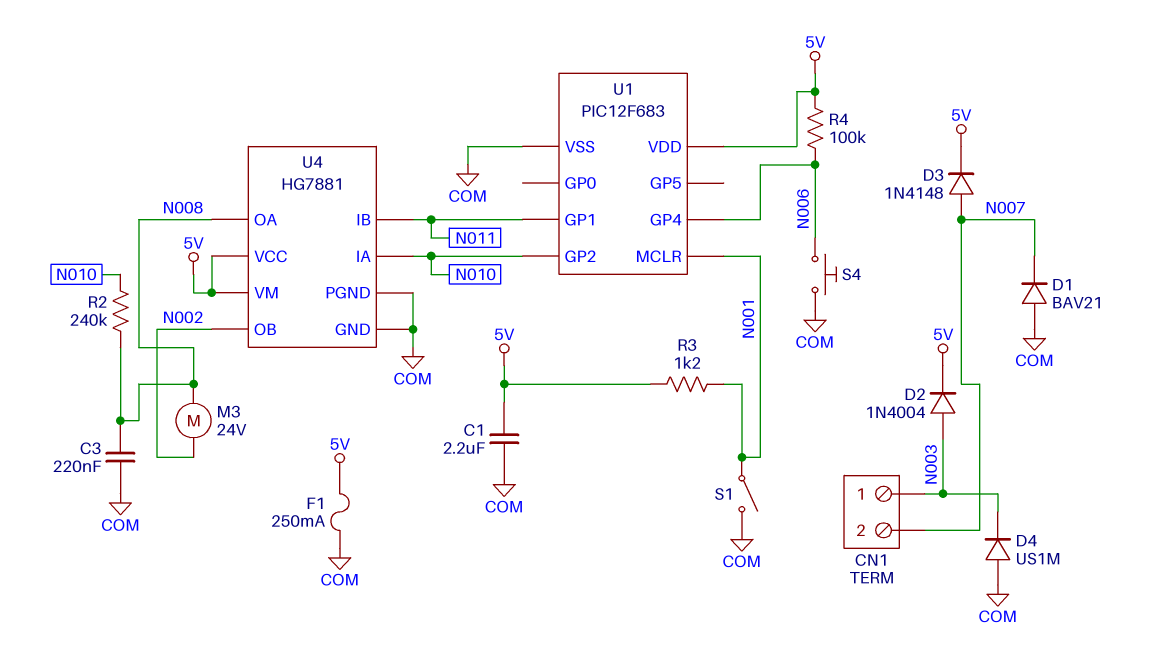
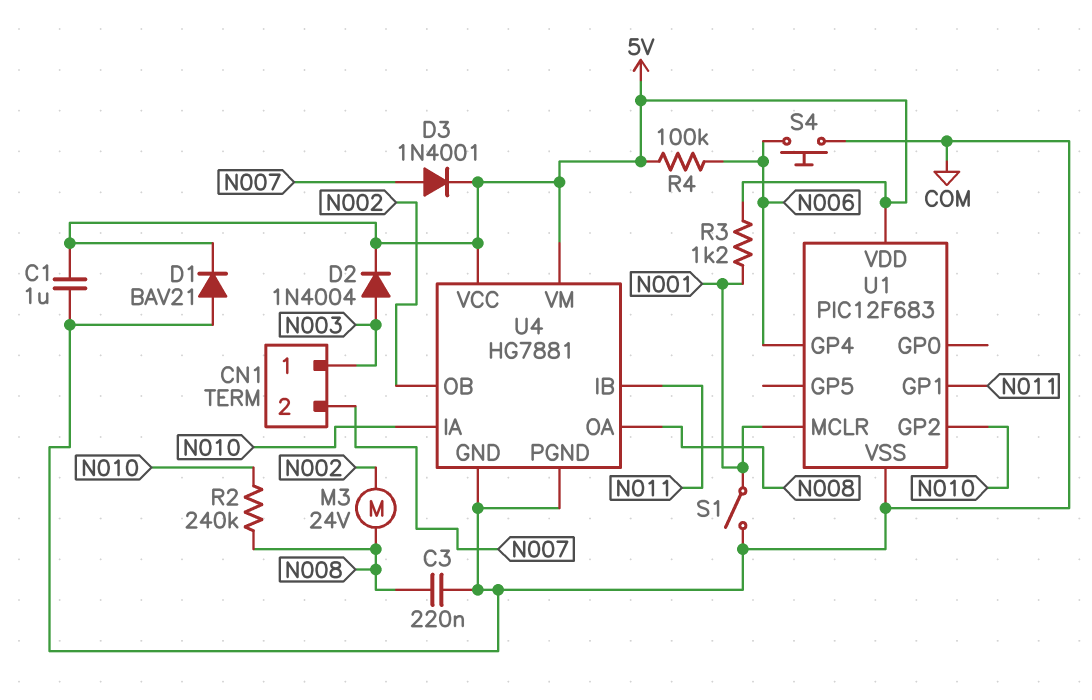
C1: 2.2uF (5V, COM) -> 1uF (5V, COM)
D1: diode BAV21 (A COM, K N007) -> diode BAV21 (A COM, K 5V)
D3: diode 1N4148 (A N007, K 5V) -> diode 1N4001 (A N007, K 5V)
D4: diode US1M (A COM, K N003) -> none
F1: 250mA (5V, COM) -> none

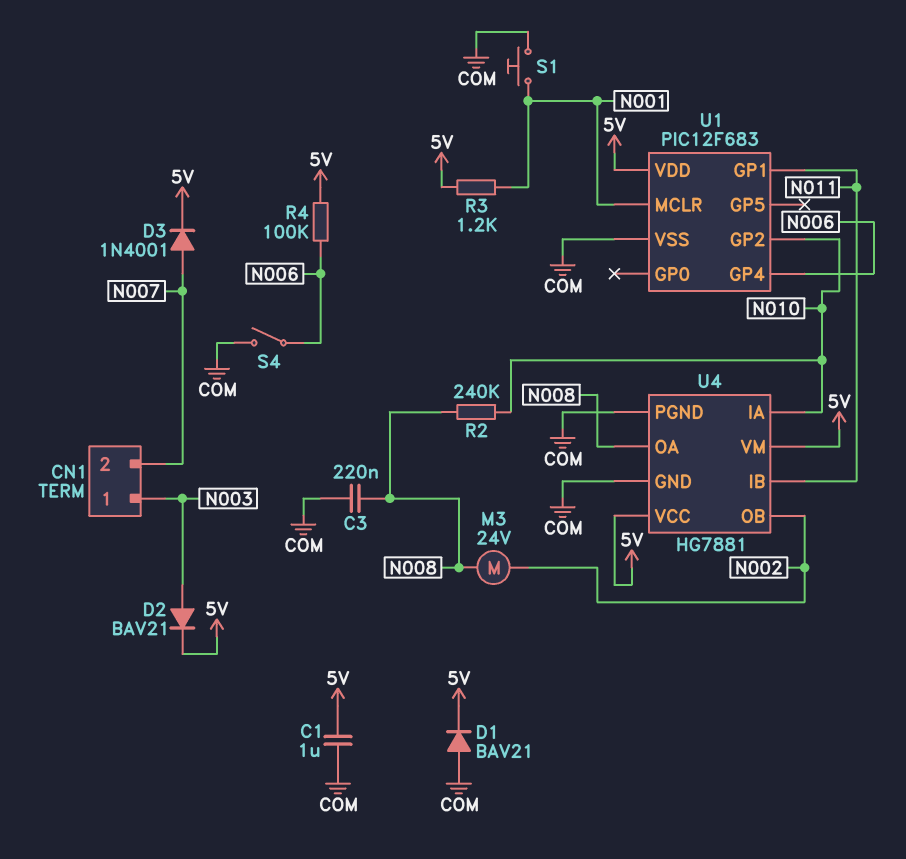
D2: diode 1N4004 (A N003, K 5V) -> diode BAV21 (A N003, K 5V)
S1: switch (COM, N001) -> button (COM, N001)
S4: button (COM, N006) -> switch (COM, N006)

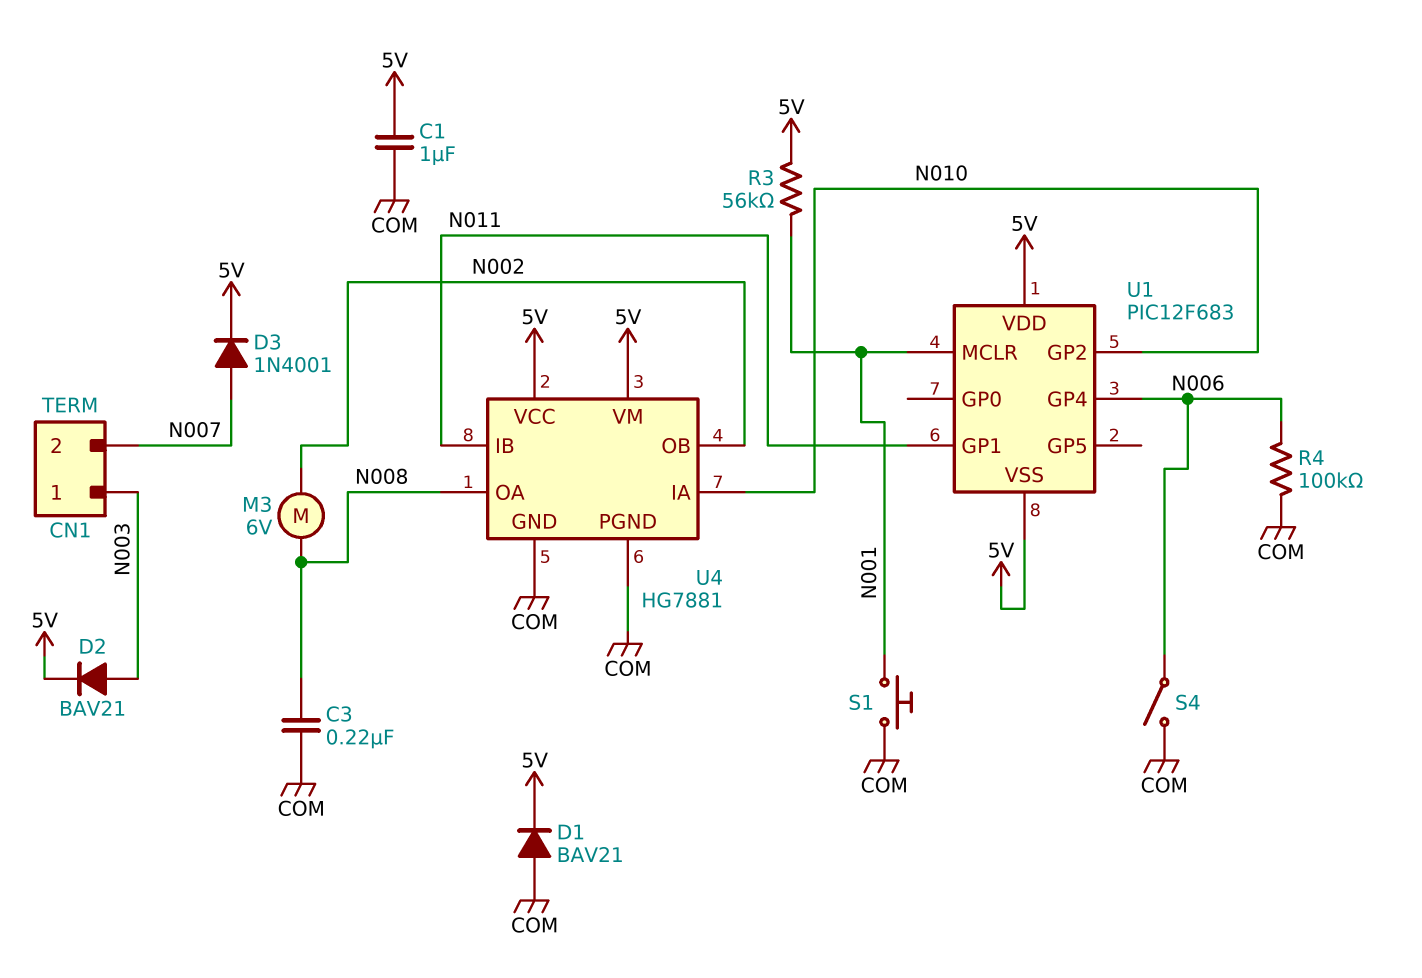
M3: motor 24V (N002, N008) -> motor 6V (N002, N008)
R2: 240k (N008, N010) -> none
R3: 1.2k (5V, N001) -> 56k (5V, N001)
R4: 100k (5V, N006) -> 100k (COM, N006)
U1 pin VSS: COM -> 5V

